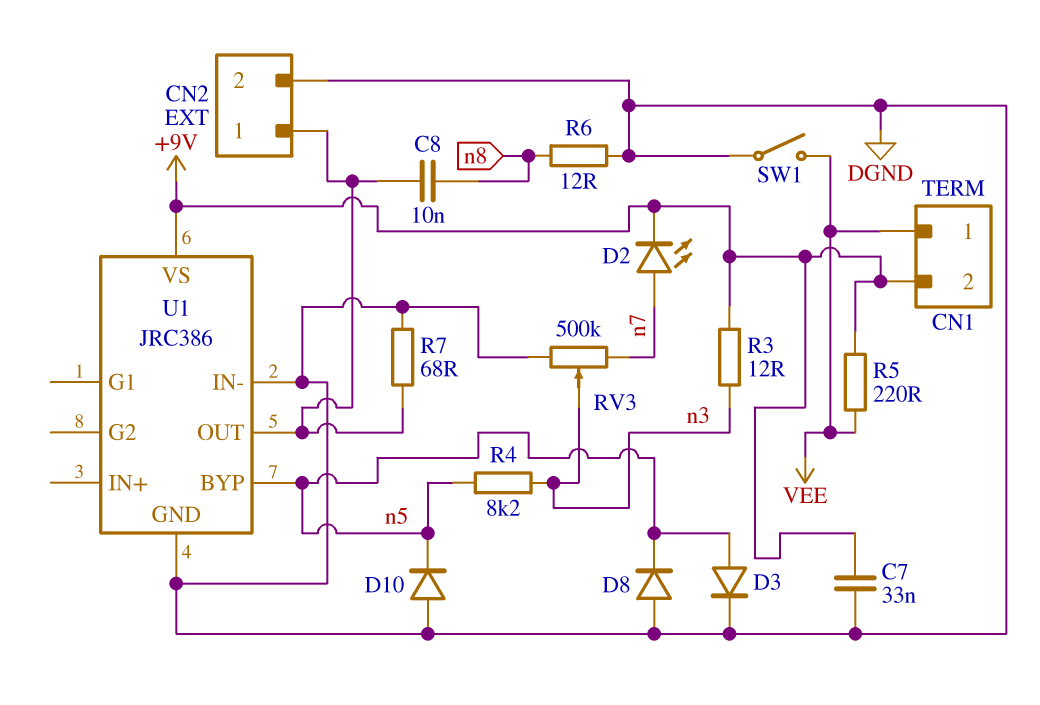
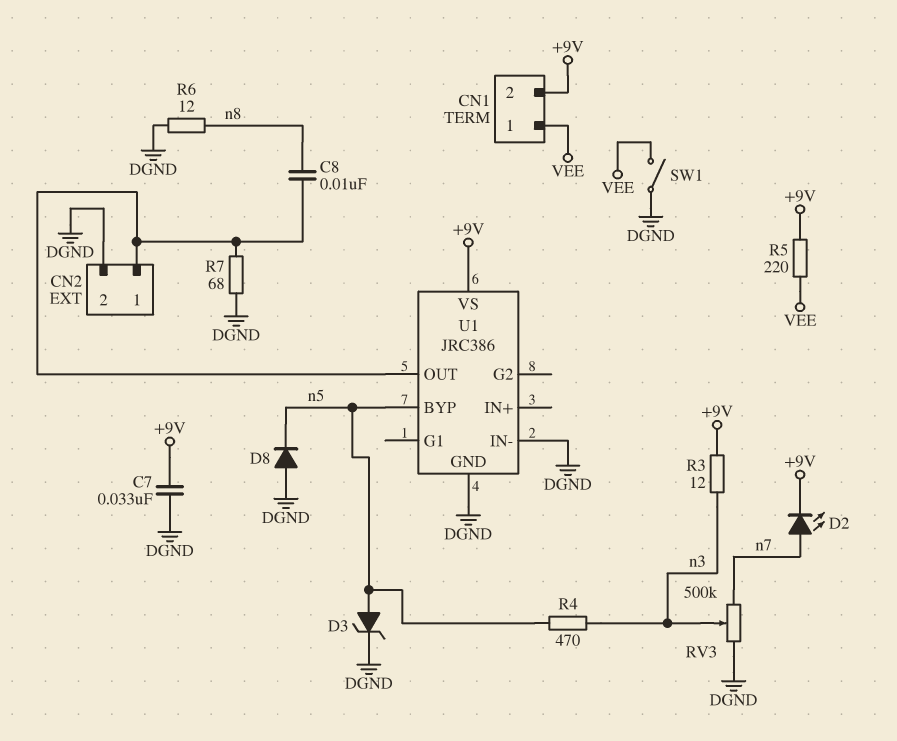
D3: diode (A n5, K DGND) -> zener (A n5, K DGND)
D10: diode (A DGND, K n5) -> none
R4: 8.2k (n3, n5) -> 470 (n3, n5)

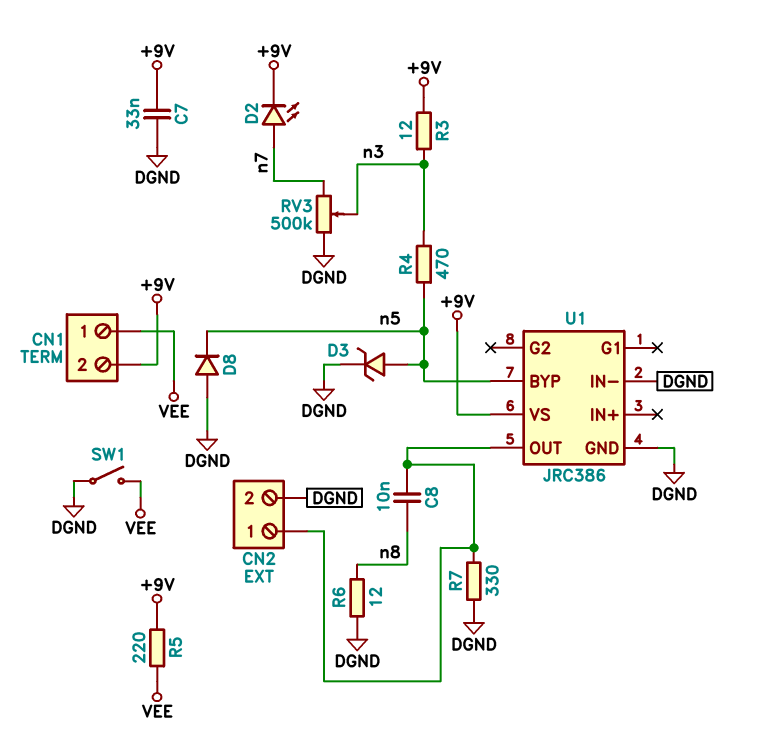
R7: 68 (CN2/1, DGND) -> 330 (CN2/1, DGND)

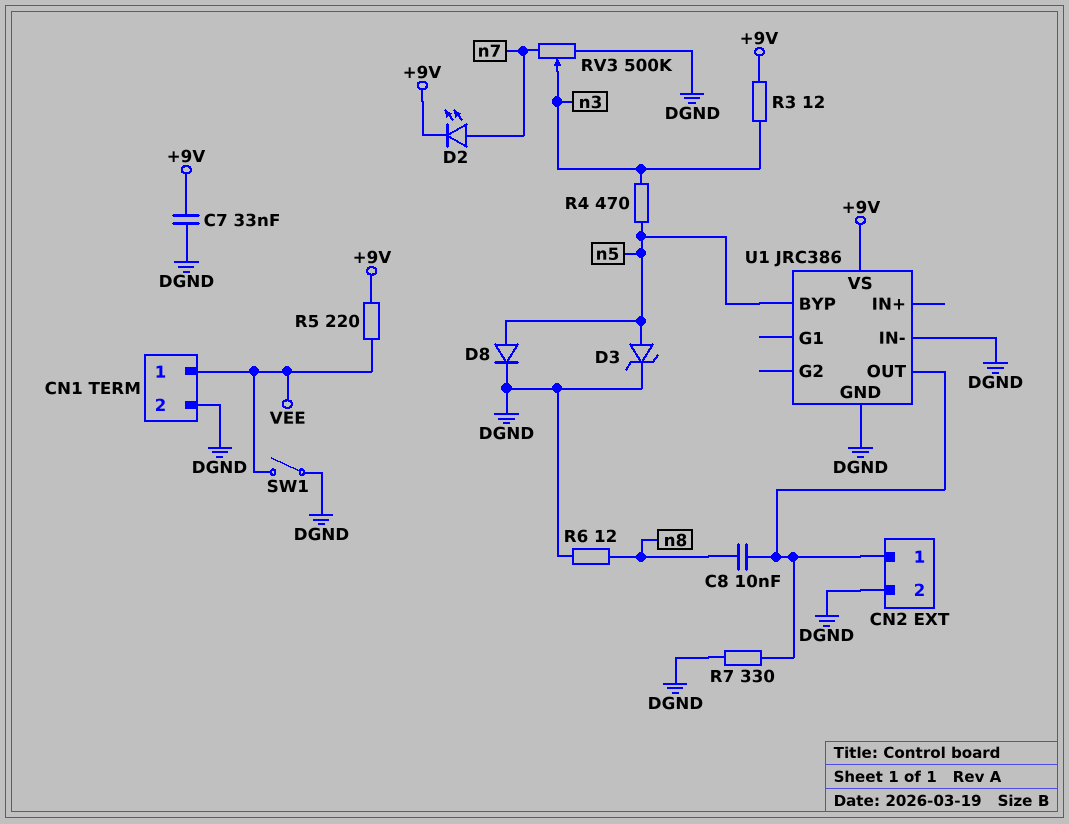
CN1 pin 2: +9V -> DGND
D8: diode (A DGND, K n5) -> diode (A n5, K DGND)

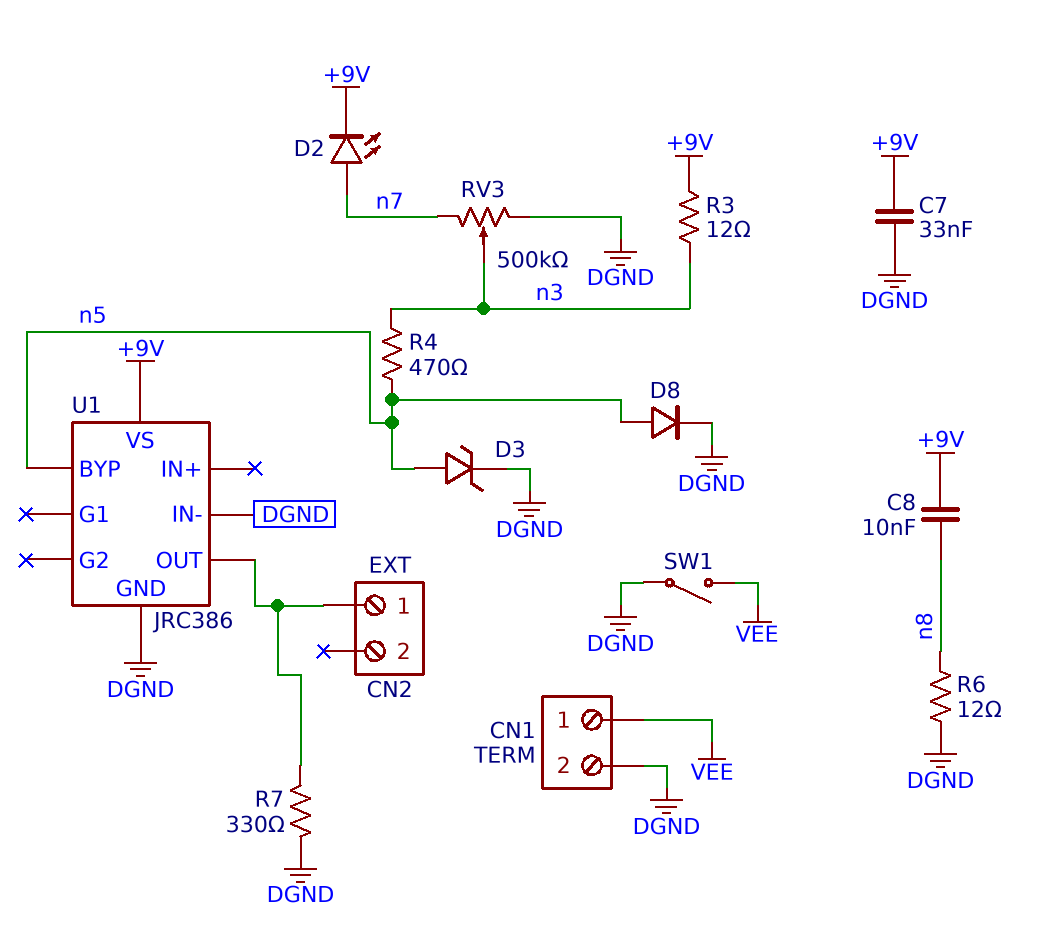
C8: 10nF (CN2/1, n8) -> 10nF (+9V, n8)
CN2 pin 2: DGND -> none
R5: 220 (+9V, VEE) -> none

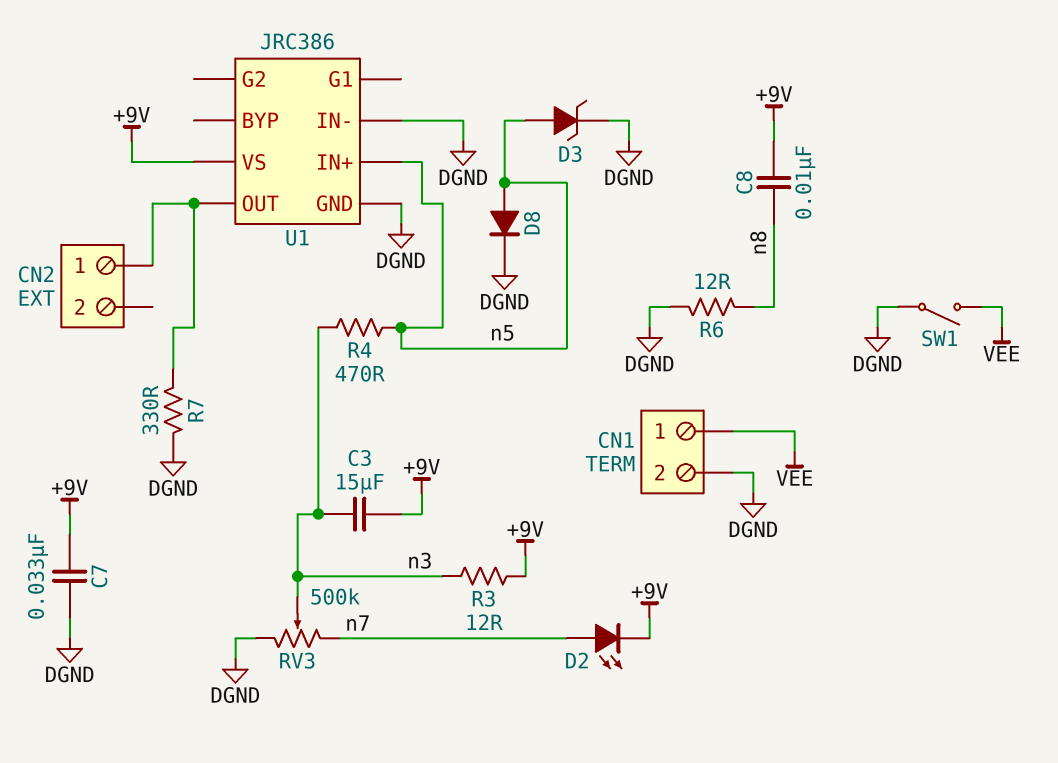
C3: none -> 15uF (+9V, n3)
U1 pin BYP: n5 -> none
U1 pin IN+: none -> n5

